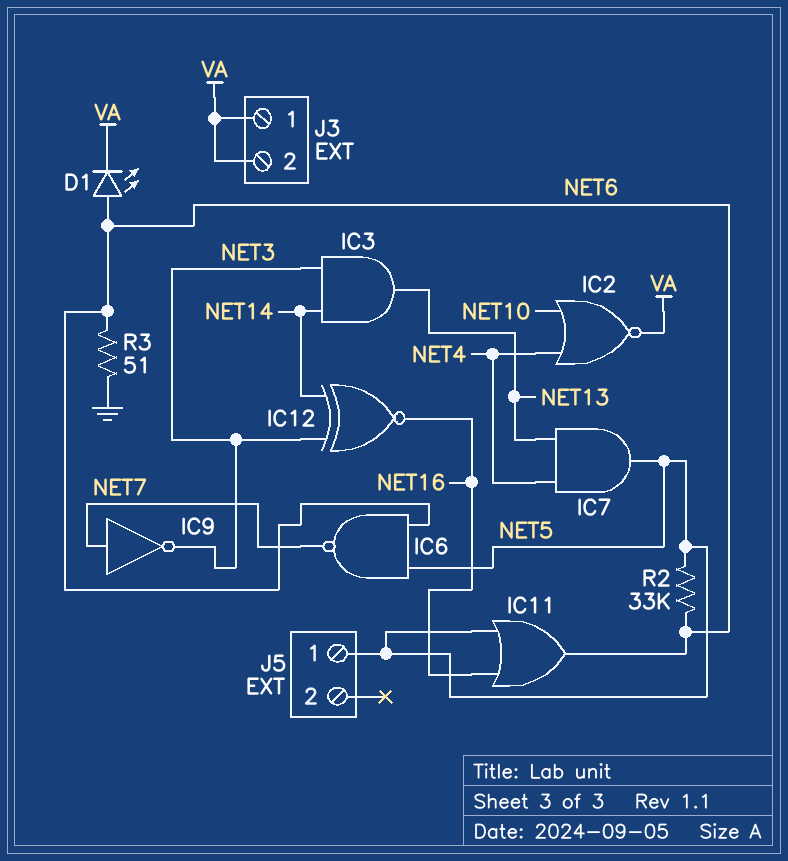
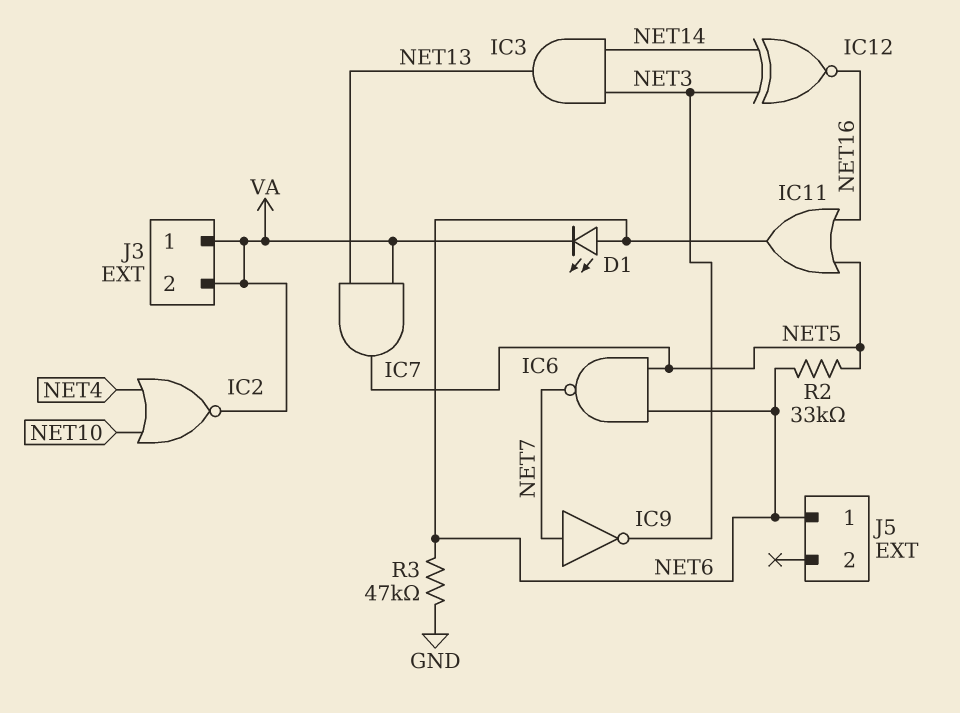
IC7: AND (in NET4, in NET13, out NET5) -> AND (in NET13, in VA, out NET5)
J5 pin 1: NET5 -> NET6
R3: 51 (GND, NET6) -> 47k (GND, NET6)

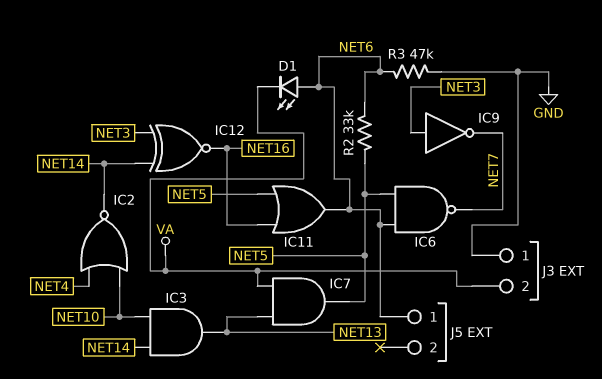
IC2: NOR (in NET4, in NET10, out VA) -> NOR (in NET4, in NET10, out NET14)
IC3: AND (in NET3, in NET14, out NET13) -> AND (in NET10, in NET14, out NET13)
IC9: NOT (in NET7, out NET3) -> NOT (in NET3, out NET7)
J3 pin 1: VA -> GND

